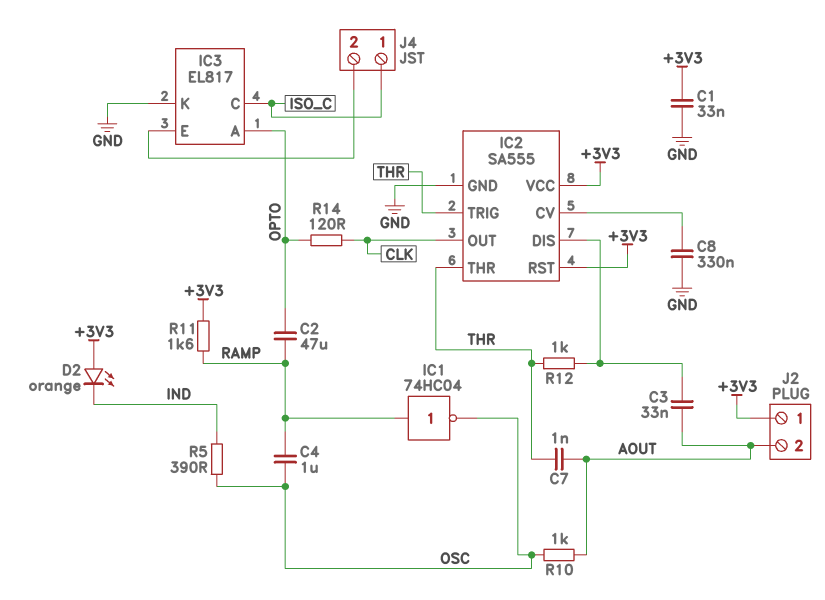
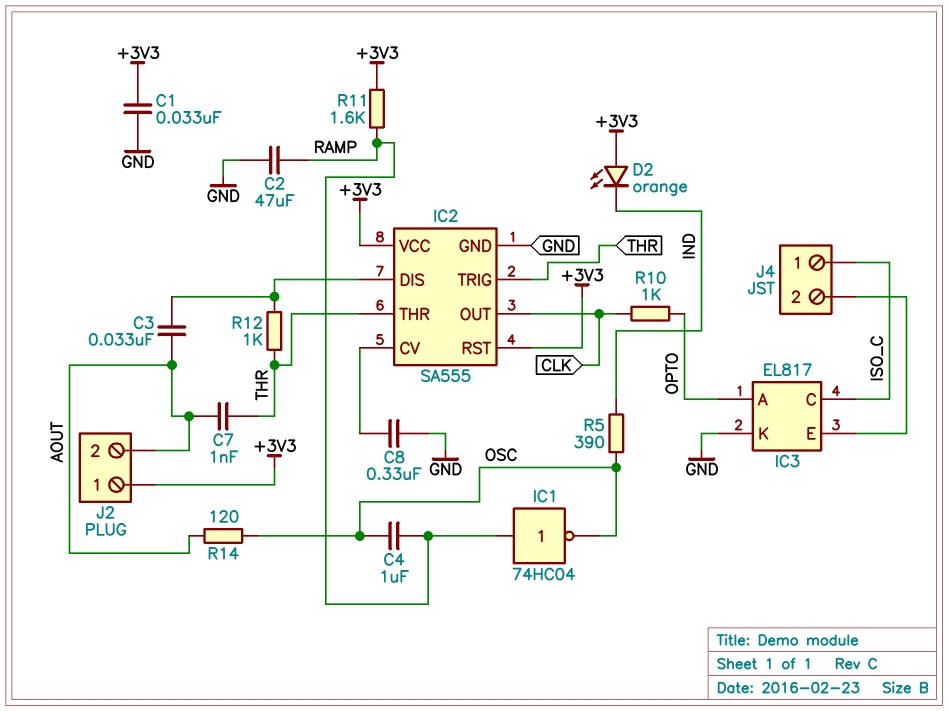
C2: 47uF (OPTO, RAMP) -> 47uF (GND, RAMP)
R10: 1k (AOUT, OSC) -> 1k (CLK, OPTO)
R14: 120 (CLK, OPTO) -> 120 (AOUT, OSC)

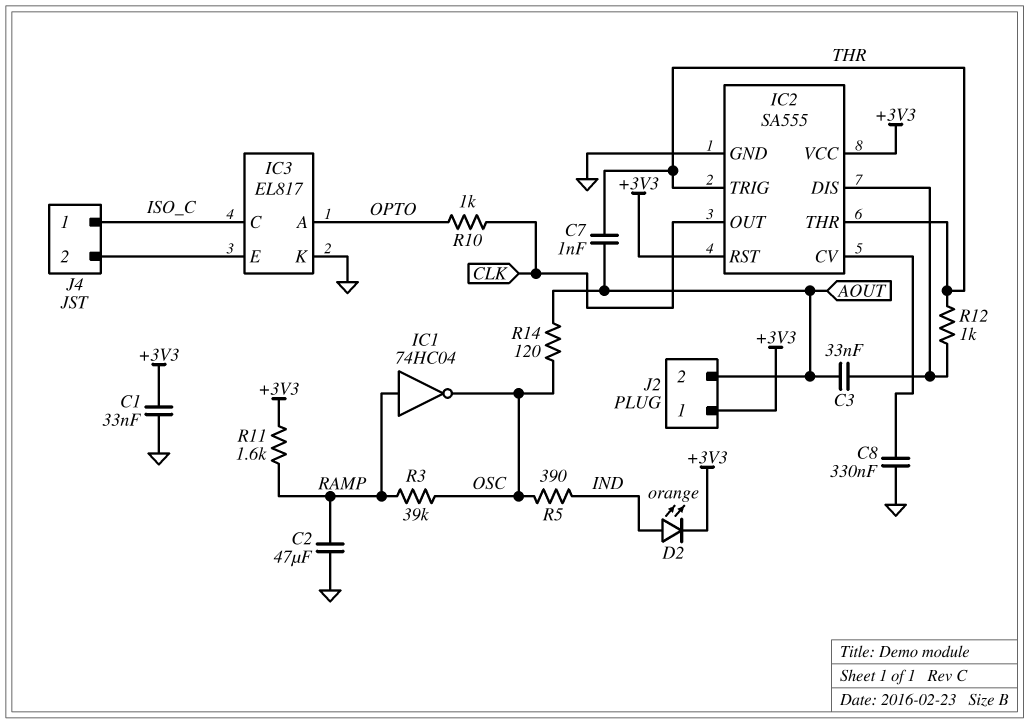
C4: 1uF (OSC, RAMP) -> none
D2: LED orange (A +3V3, K IND) -> LED orange (A IND, K +3V3)
R3: none -> 39k (OSC, RAMP)

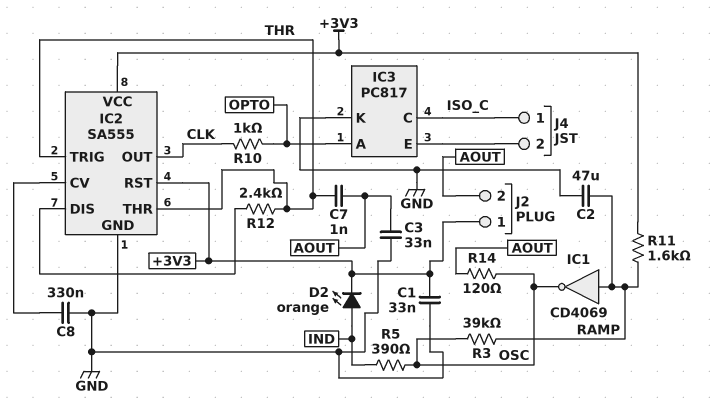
C3: 33nF (AOUT, IC2/DIS) -> 33nF (AOUT, GND)
IC1: NOT 74HC04 (in RAMP, out OSC) -> NOT CD4069 (in RAMP, out OSC)
IC3: EL817 -> PC817
R12: 1k (IC2/DIS, THR) -> 2.4k (IC2/DIS, THR)

